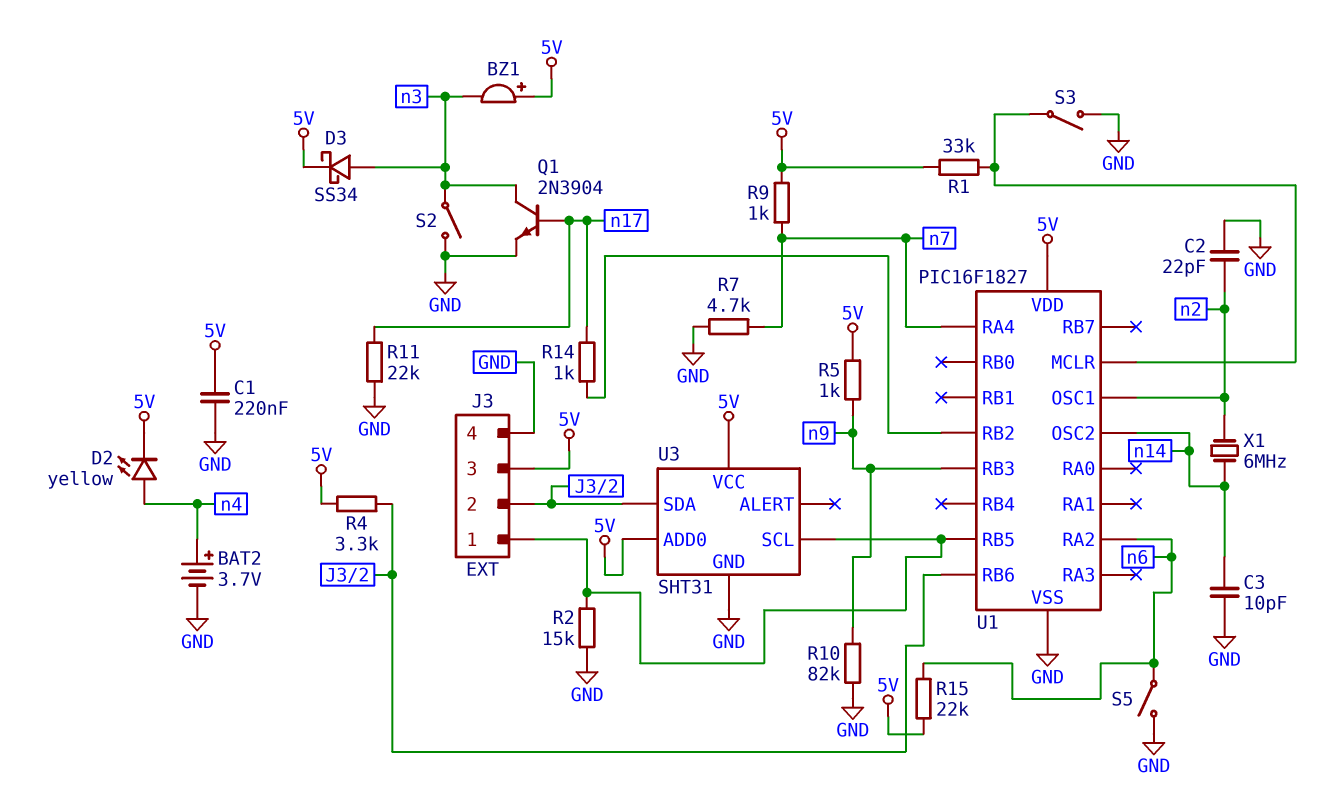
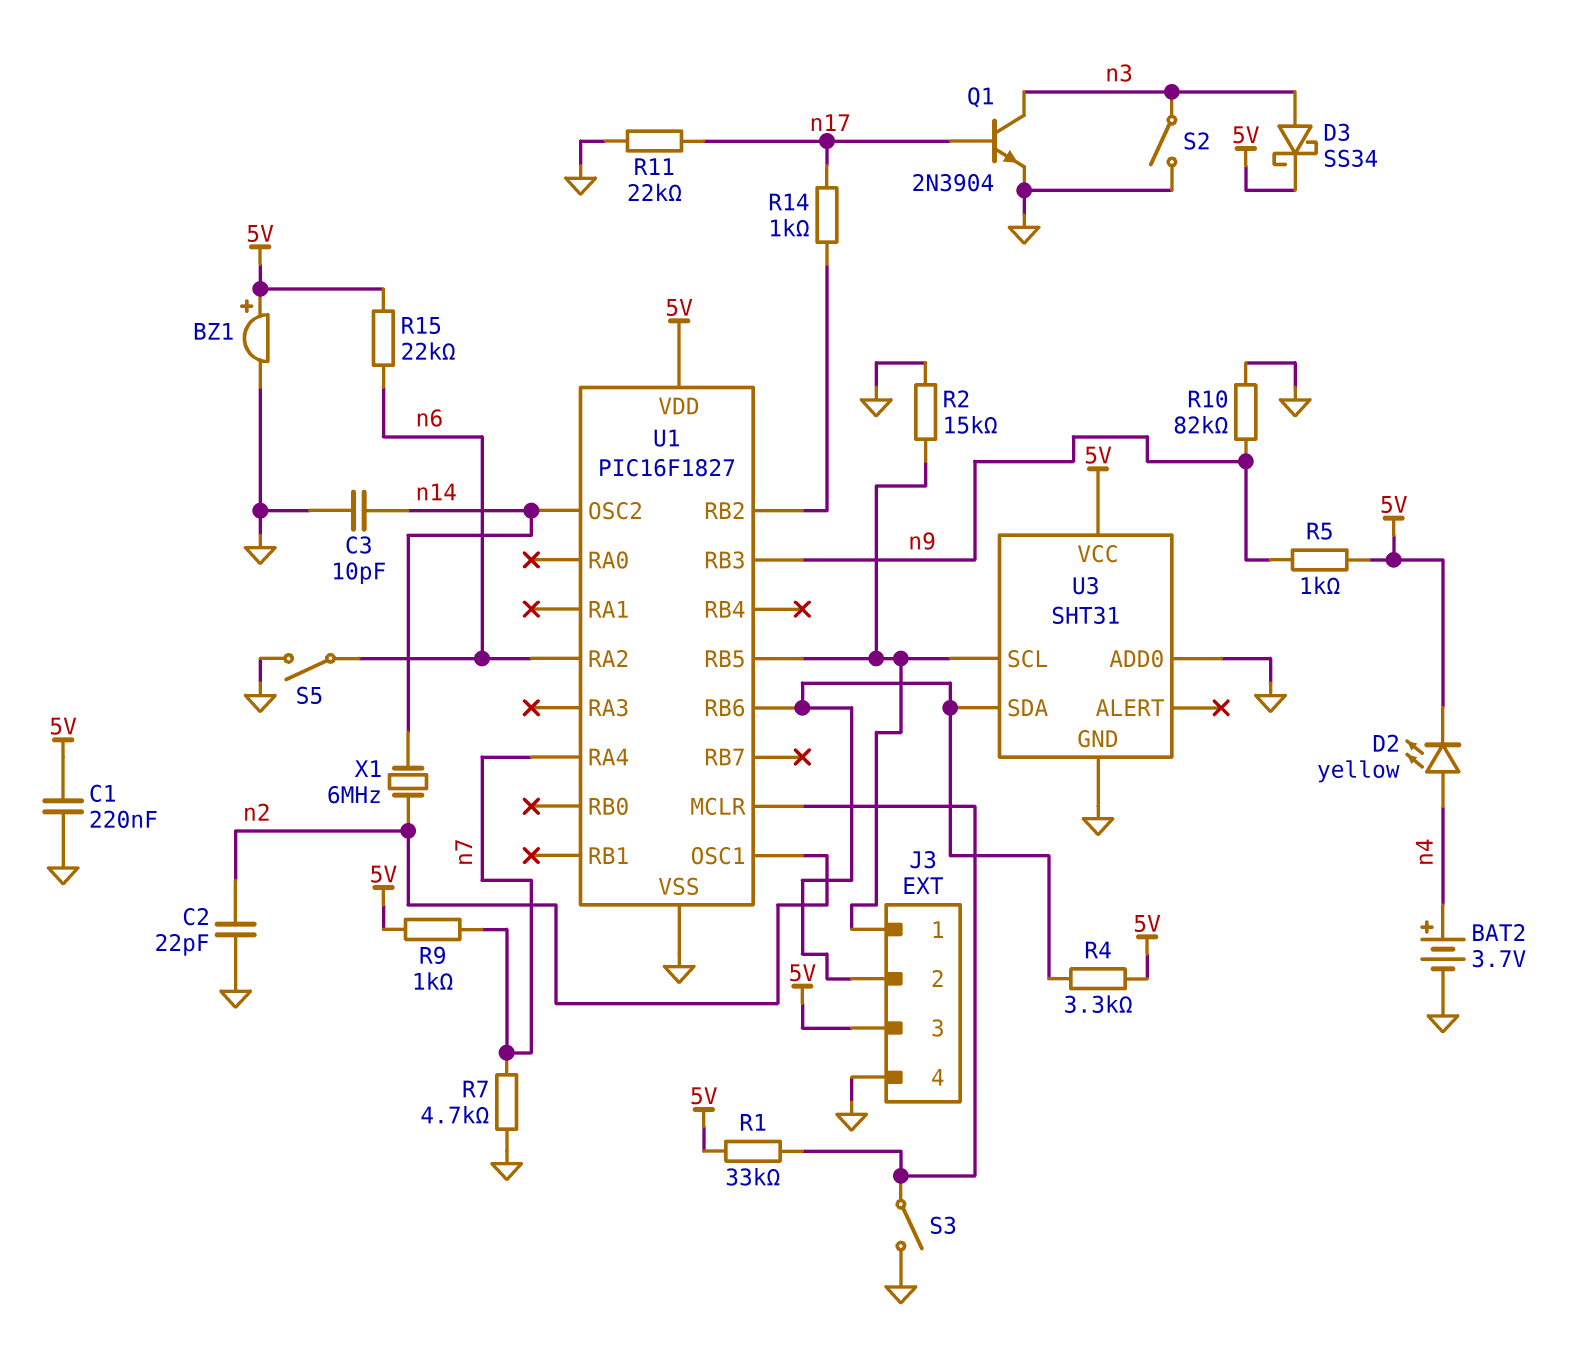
BZ1: buzzer (plus 5V, minus n3) -> buzzer (plus 5V, minus GND)
U3 pin ADD0: 5V -> GND

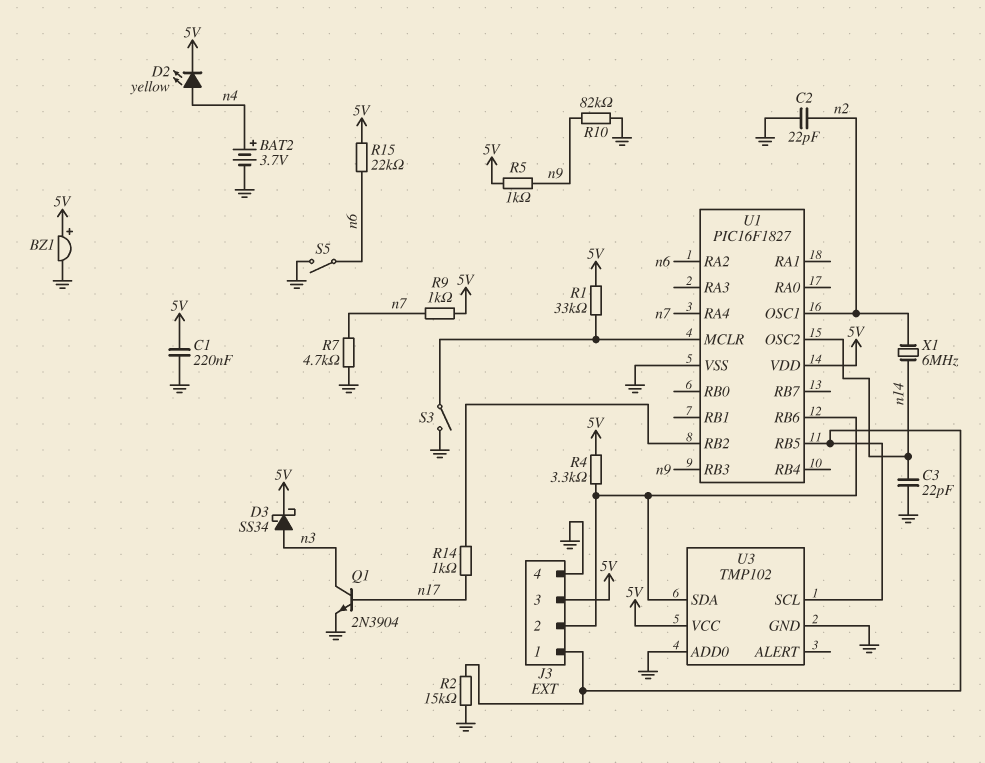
C3: 10pF (GND, n14) -> 22pF (GND, n14)
R11: 22k (GND, n17) -> none
S2: switch (GND, n3) -> none
U3: SHT31 -> TMP102

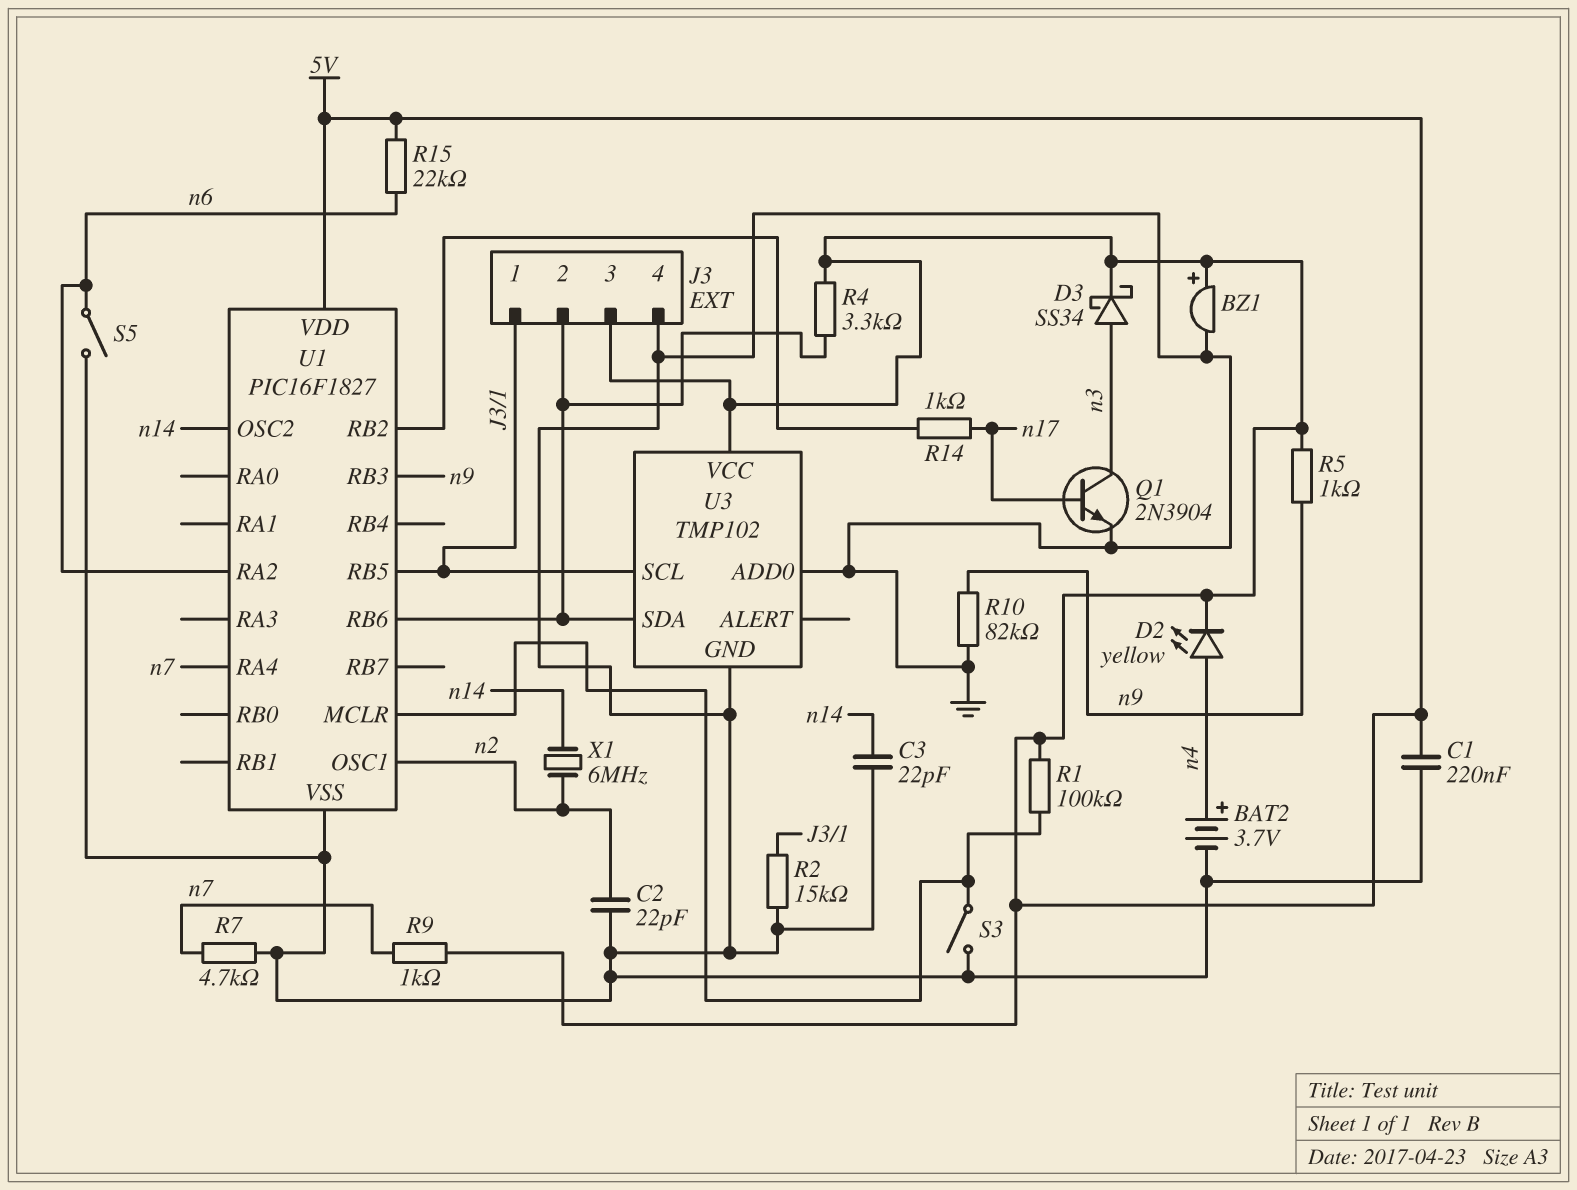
R1: 33k (5V, U1/MCLR) -> 100k (5V, U1/MCLR)

